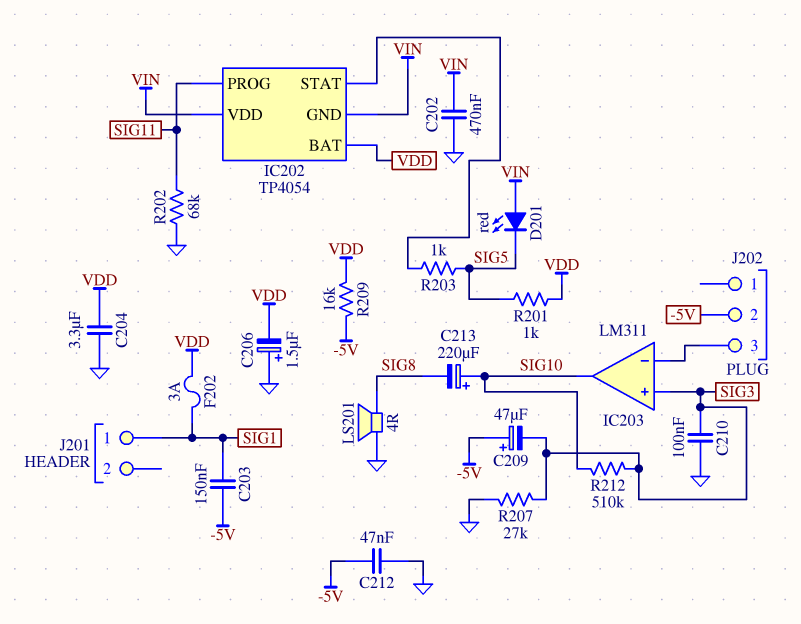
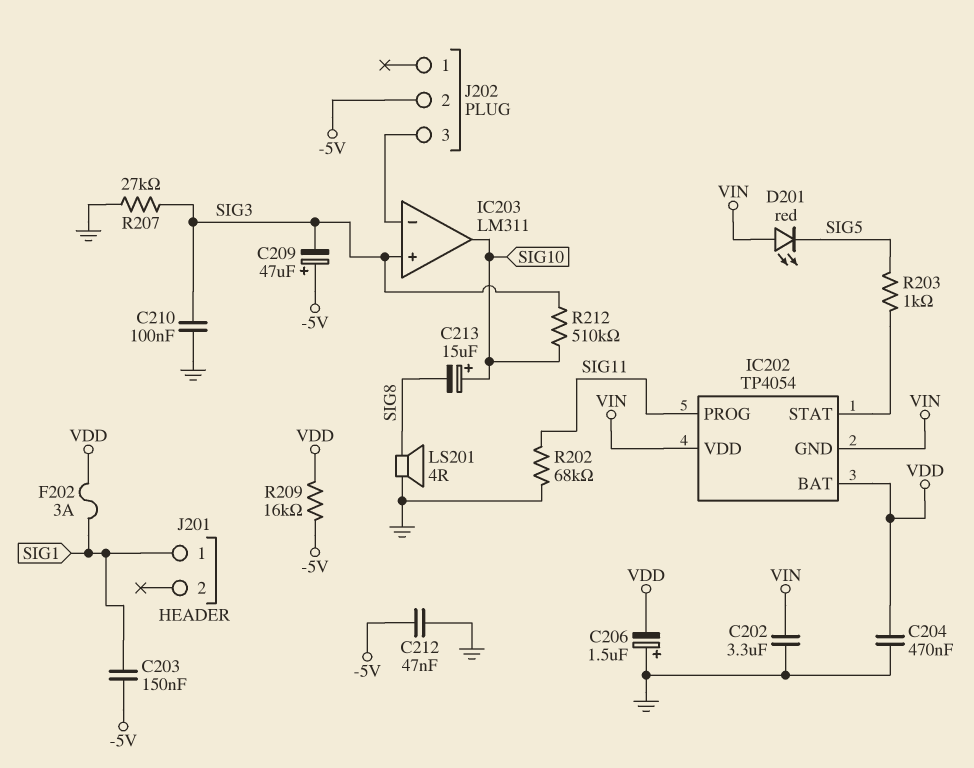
C202: 470nF (GND, VIN) -> 3.3uF (GND, VIN)
C204: 3.3uF (GND, VDD) -> 470nF (GND, VDD)
C213: 220uF (plus SIG10, minus SIG8) -> 15uF (plus SIG10, minus SIG8)
R201: 1k (SIG5, VDD) -> none

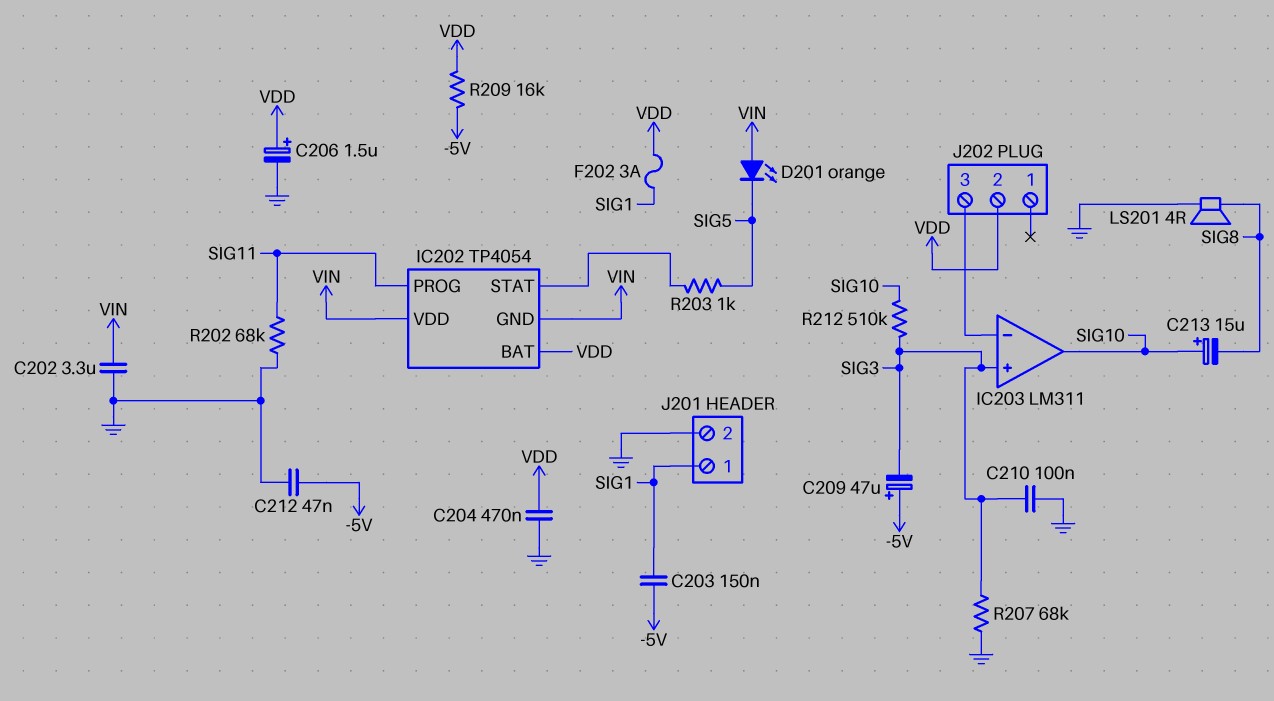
C206: 1.5uF (plus GND, minus VDD) -> 1.5uF (plus VDD, minus GND)
D201: LED red (A VIN, K SIG5) -> LED orange (A VIN, K SIG5)
J201 pin 2: none -> GND
J202 pin 2: -5V -> VDD
R207: 27k (GND, SIG3) -> 68k (GND, SIG3)

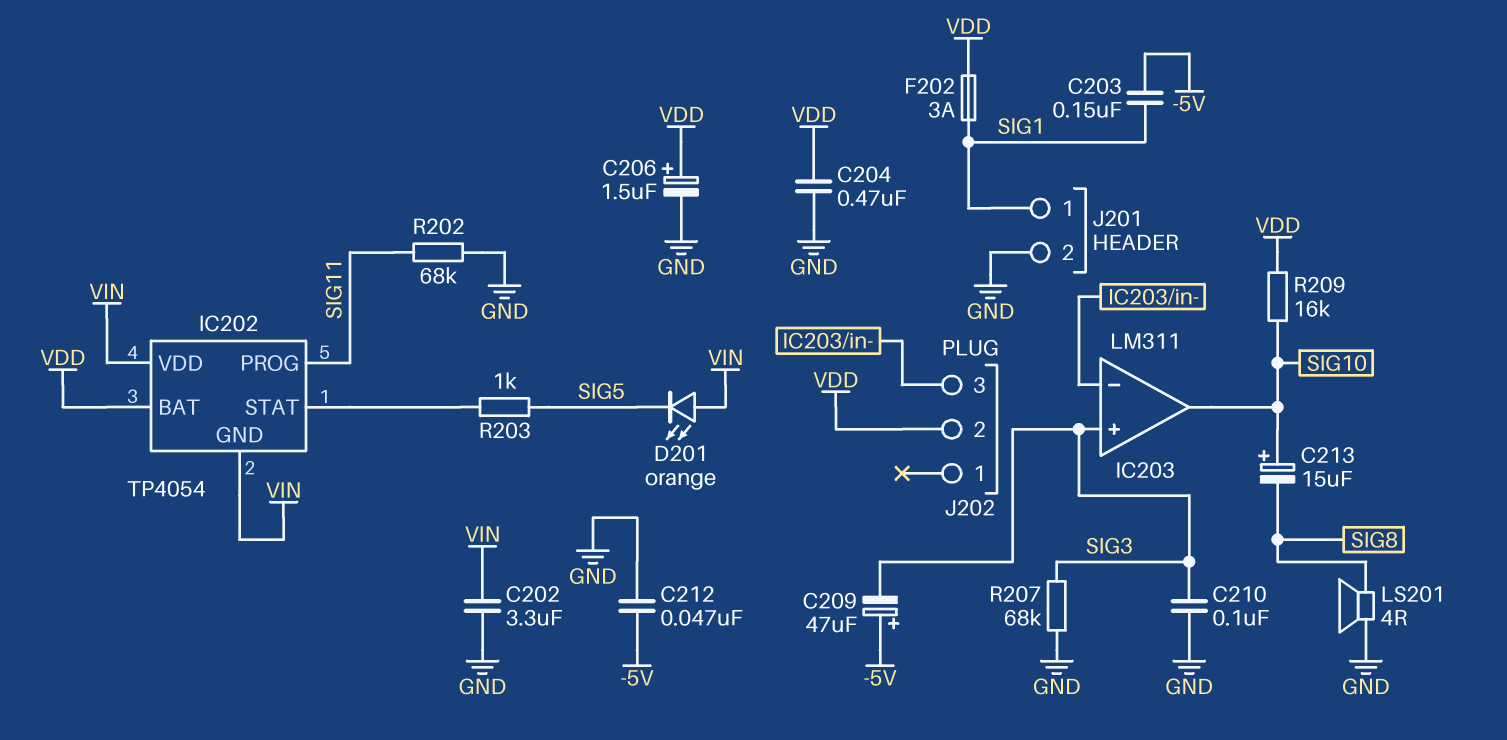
R209: 16k (-5V, VDD) -> 16k (SIG10, VDD)
R212: 510k (SIG3, SIG10) -> none

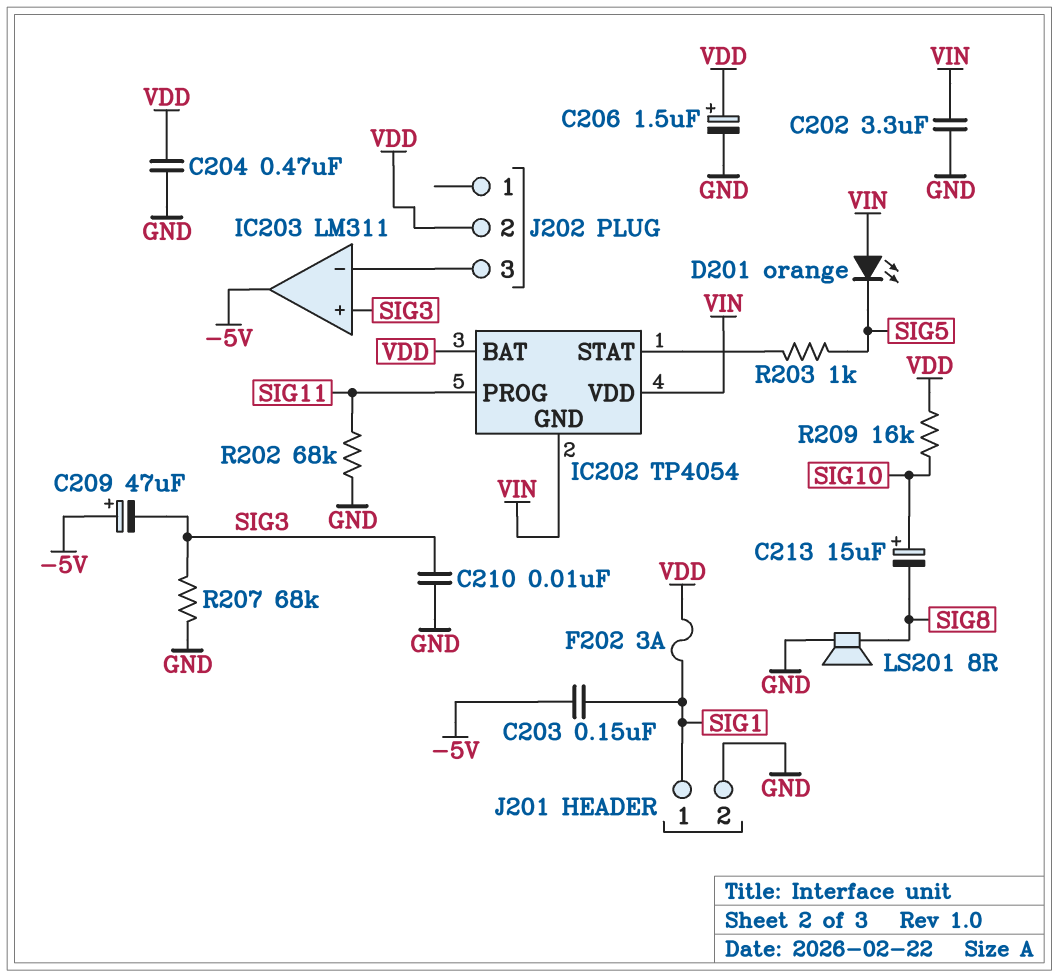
C210: 100nF (GND, SIG3) -> 10nF (GND, SIG3)
C212: 47nF (-5V, GND) -> none
IC203 pin out: SIG10 -> -5V
LS201: speaker 4R (GND, SIG8) -> speaker 8R (GND, SIG8)

